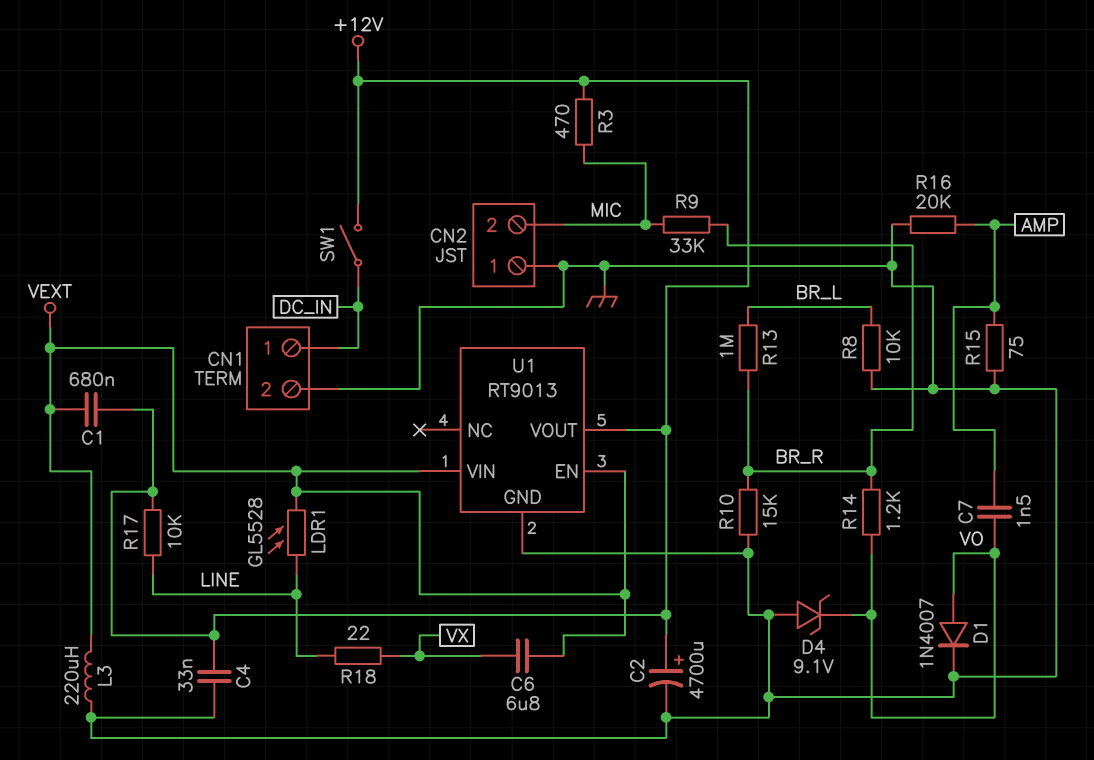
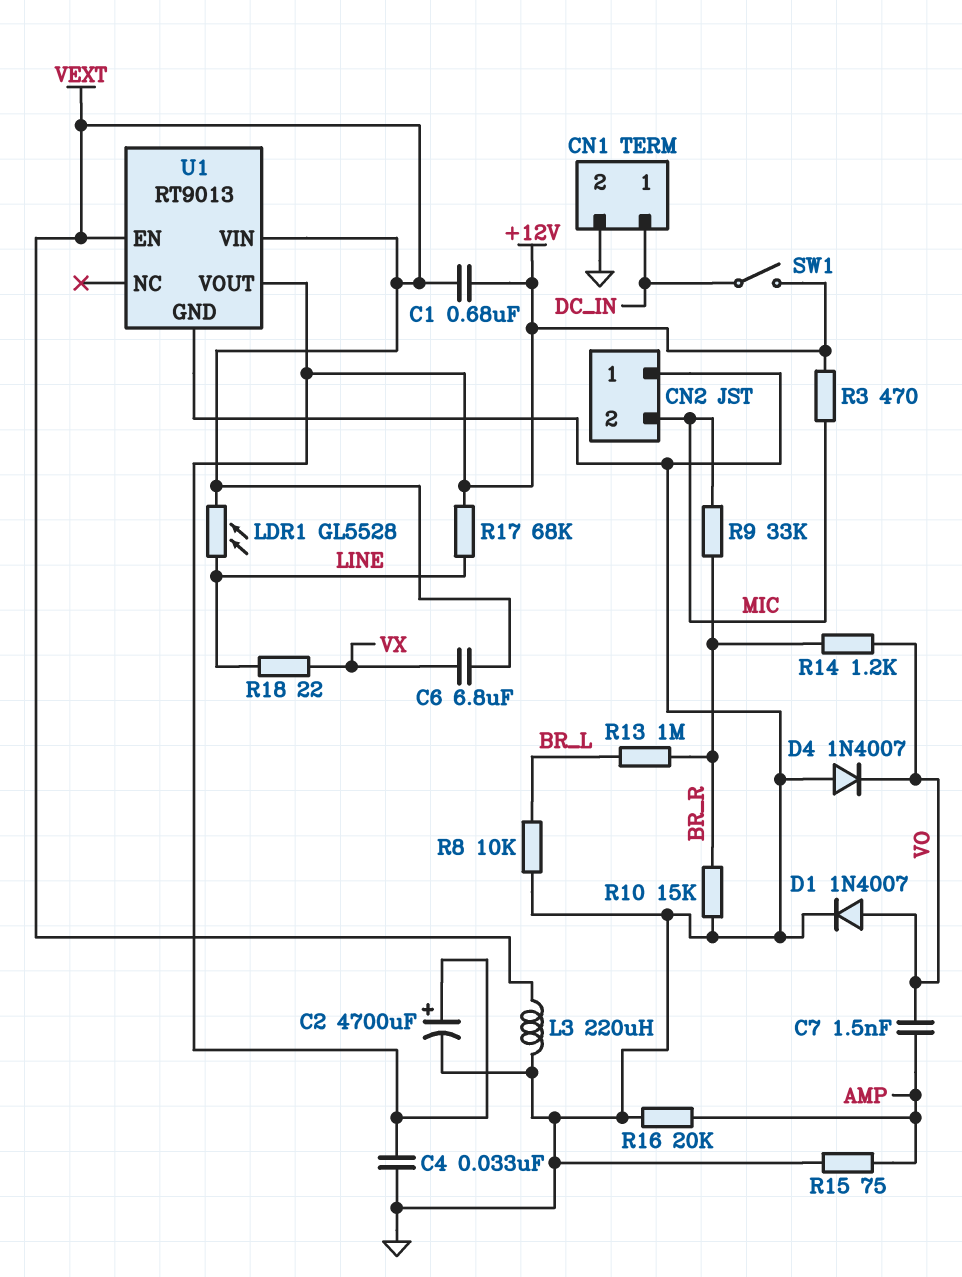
D4: zener 9.1V (A GND, K VO) -> diode 1N4007 (A GND, K VO)
R17: 10k (+12V, LINE) -> 68k (+12V, LINE)

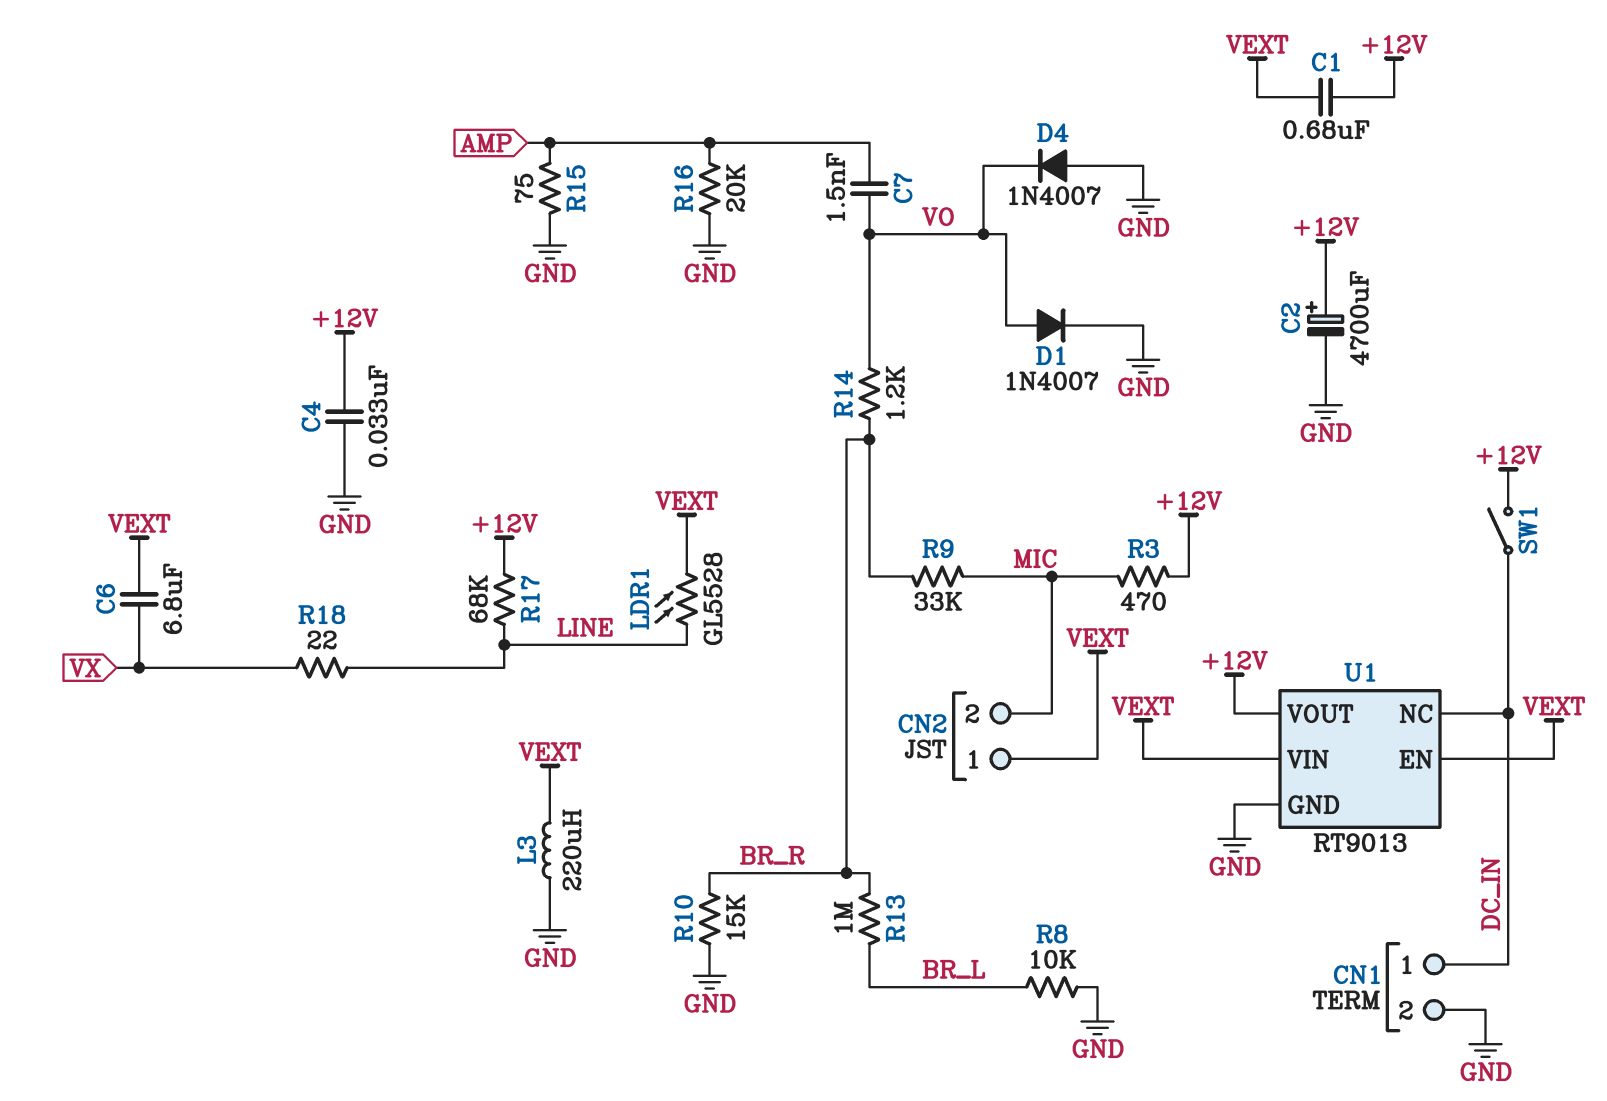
CN2 pin 1: GND -> VEXT
U1 pin NC: none -> DC_IN

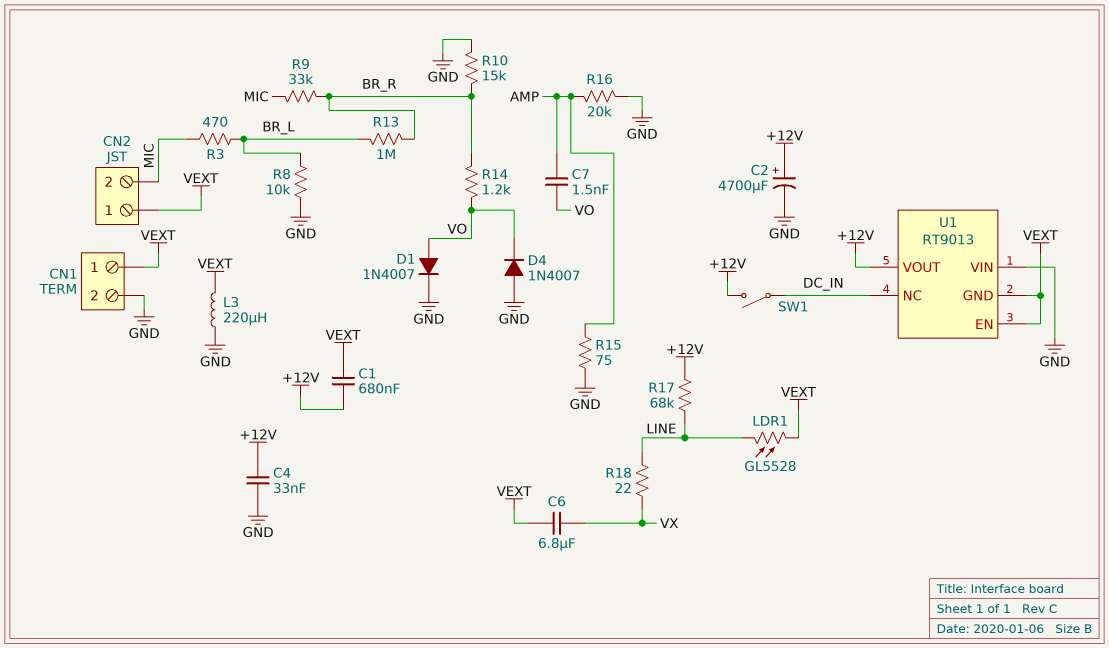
CN1 pin 1: DC_IN -> VEXT
R3: 470 (+12V, MIC) -> 470 (BR_L, MIC)
U1 pin GND: GND -> VEXT
U1 pin VIN: VEXT -> GND

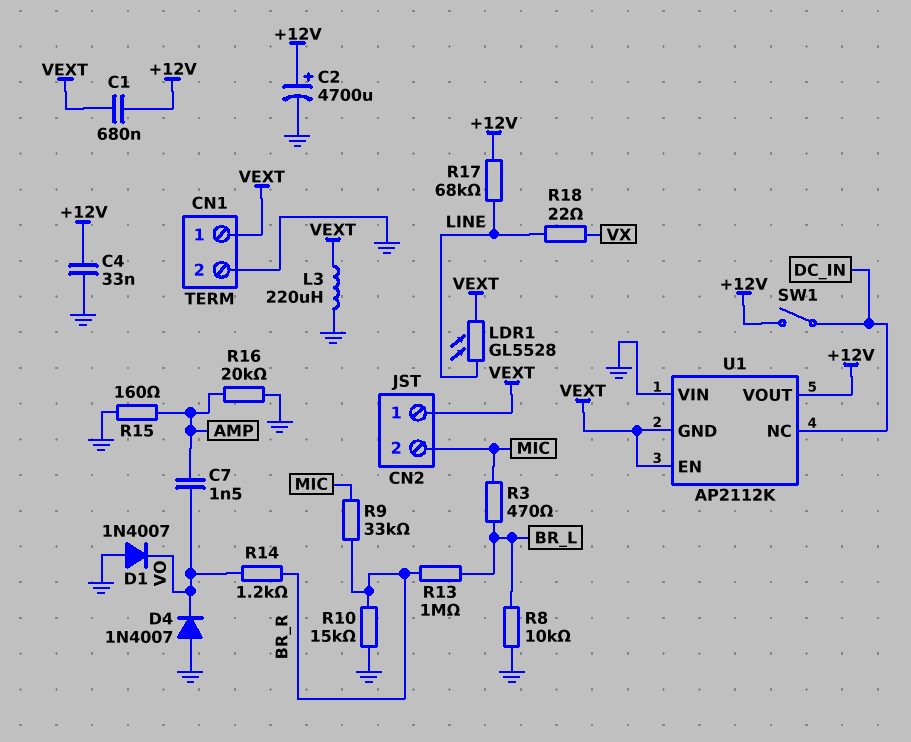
C6: 6.8uF (VEXT, VX) -> none
D1: diode 1N4007 (A VO, K GND) -> diode 1N4007 (A GND, K VO)
R15: 75 (AMP, GND) -> 160 (AMP, GND)
U1: RT9013 -> AP2112K

